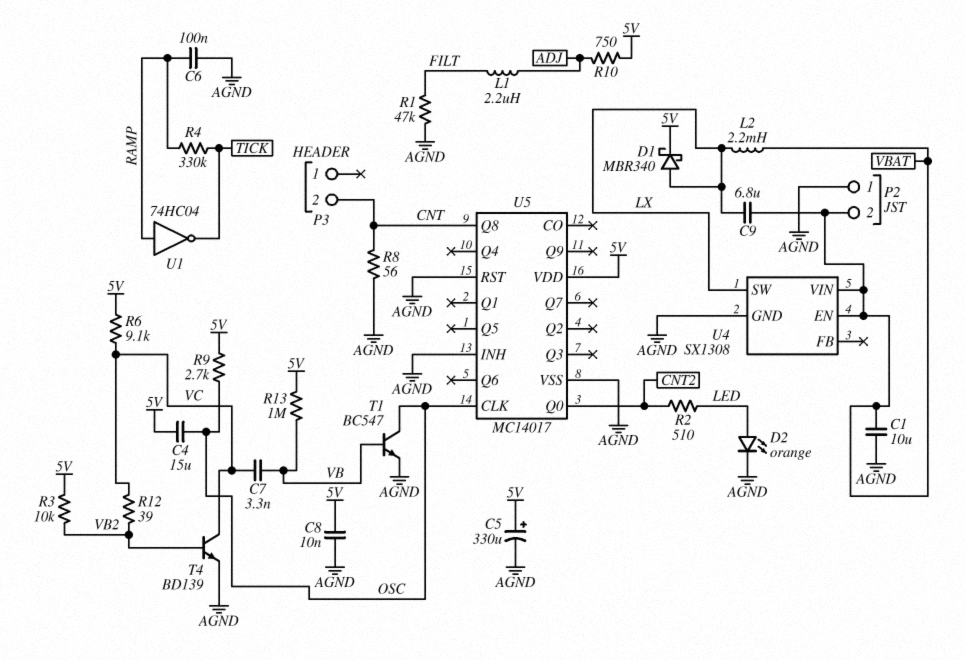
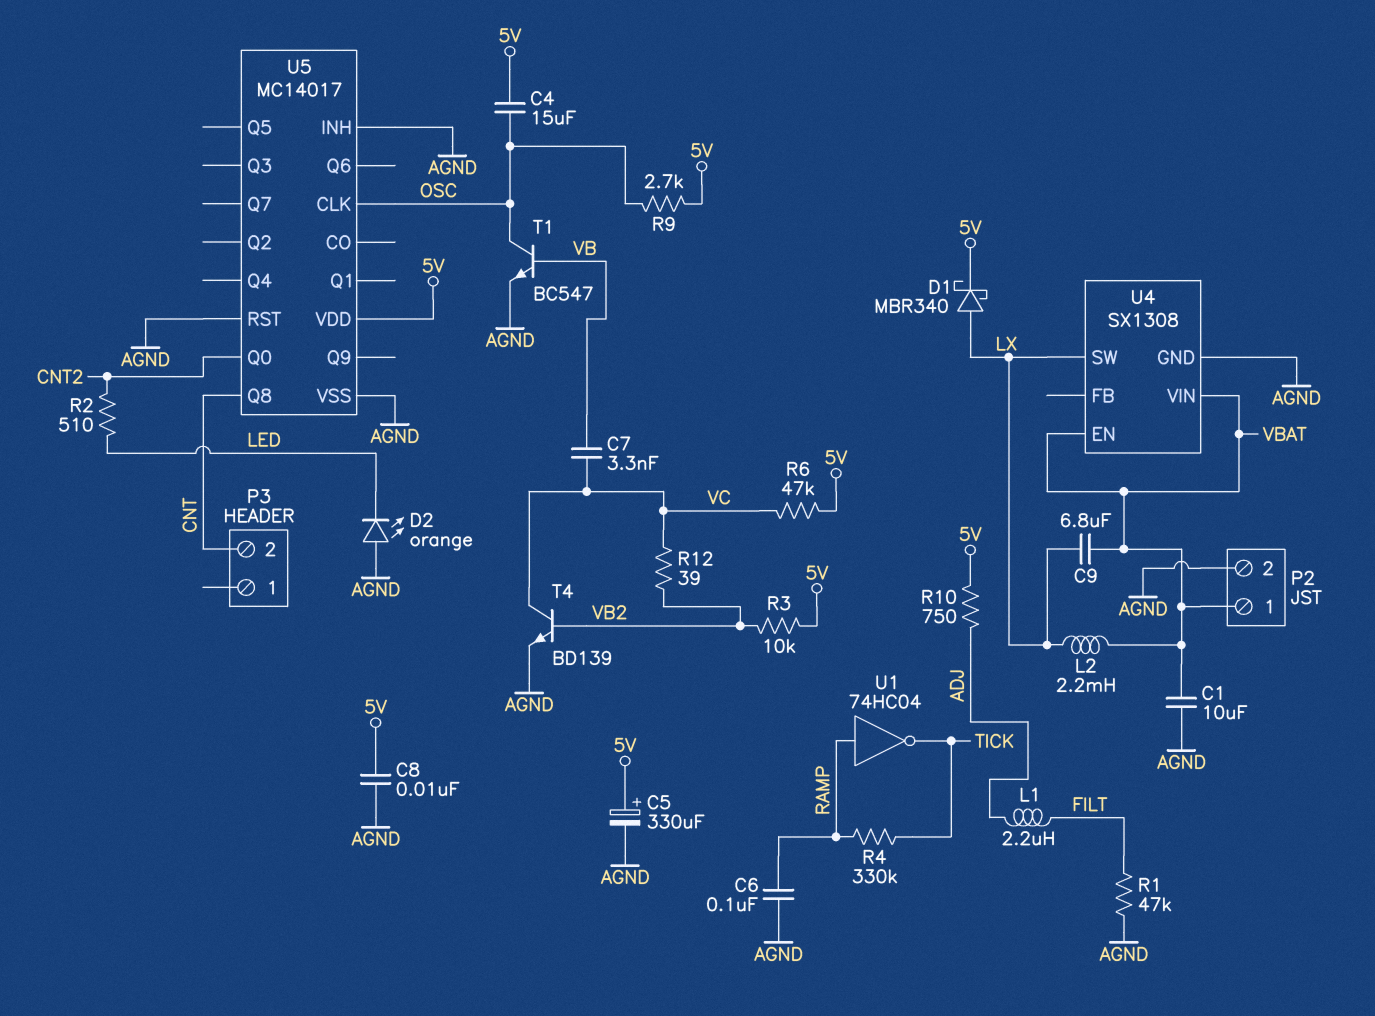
D2: LED orange (A LED, K AGND) -> LED orange (A AGND, K LED)
P2 pin 1: AGND -> VBAT
P2 pin 2: VBAT -> AGND
R6: 9.1k (5V, VC) -> 47k (5V, VC)
R8: 56 (AGND, CNT) -> none
R13: 1M (5V, VB) -> none

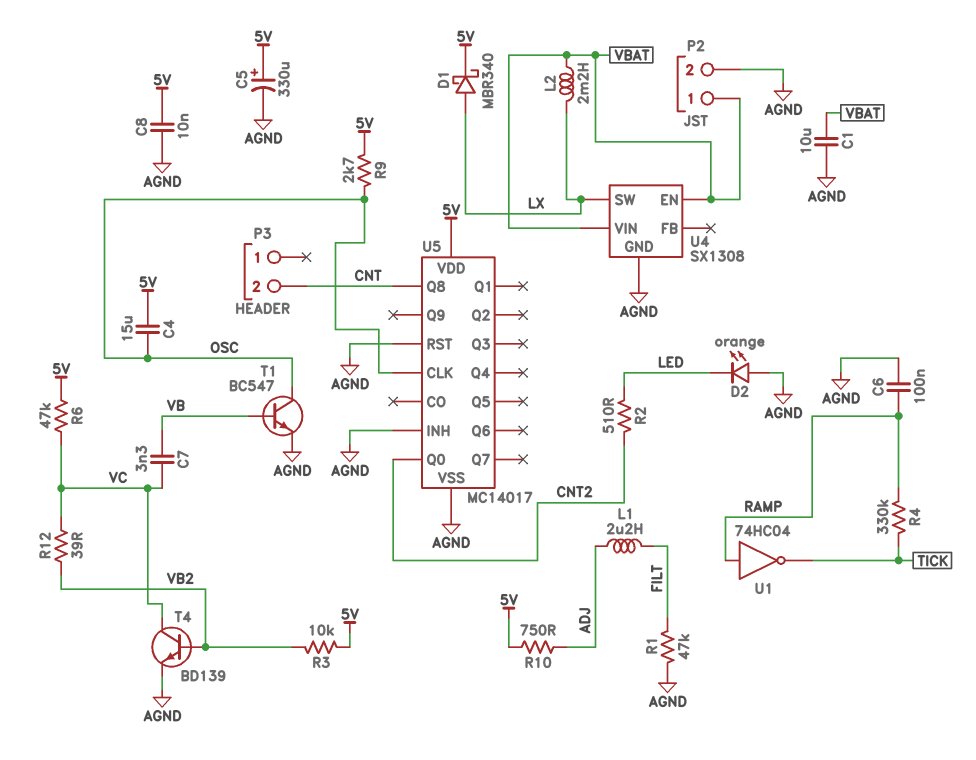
C9: 6.8uF (LX, VBAT) -> none

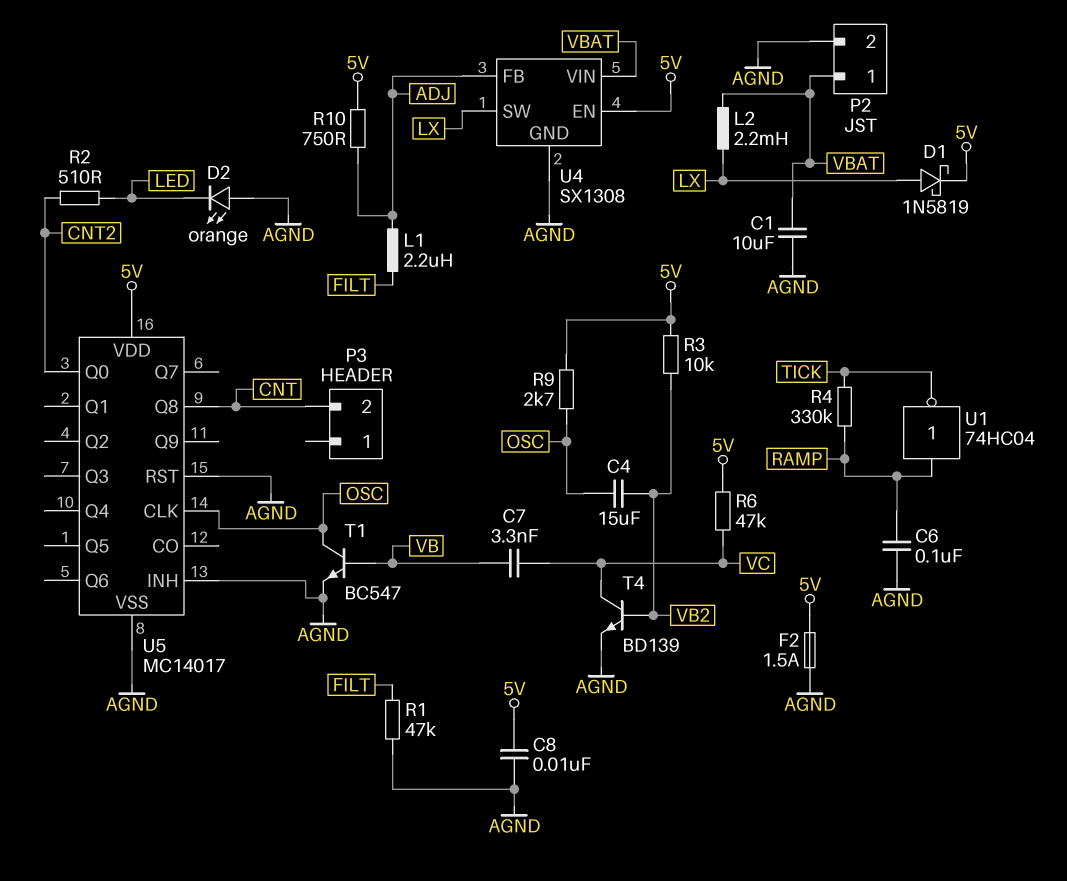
C4: 15uF (5V, OSC) -> 15uF (OSC, VB2)
C5: 330uF (plus 5V, minus AGND) -> none
D1: schottky MBR340 (A LX, K 5V) -> schottky 1N5819 (A LX, K 5V)
F2: none -> 1.5A (5V, AGND)
R12: 39 (VB2, VC) -> none
U4 pin EN: VBAT -> 5V
U4 pin FB: none -> ADJ

